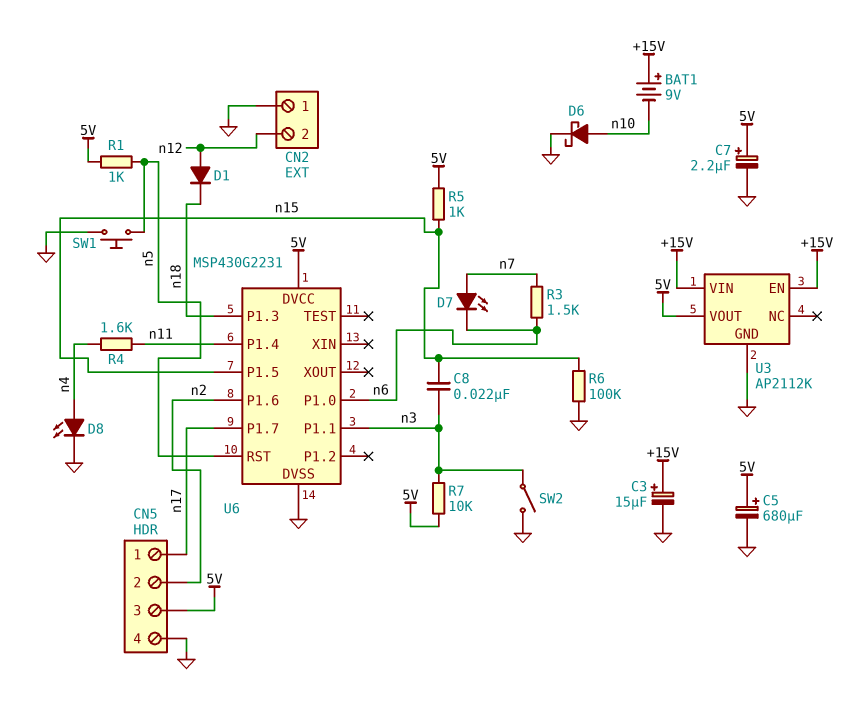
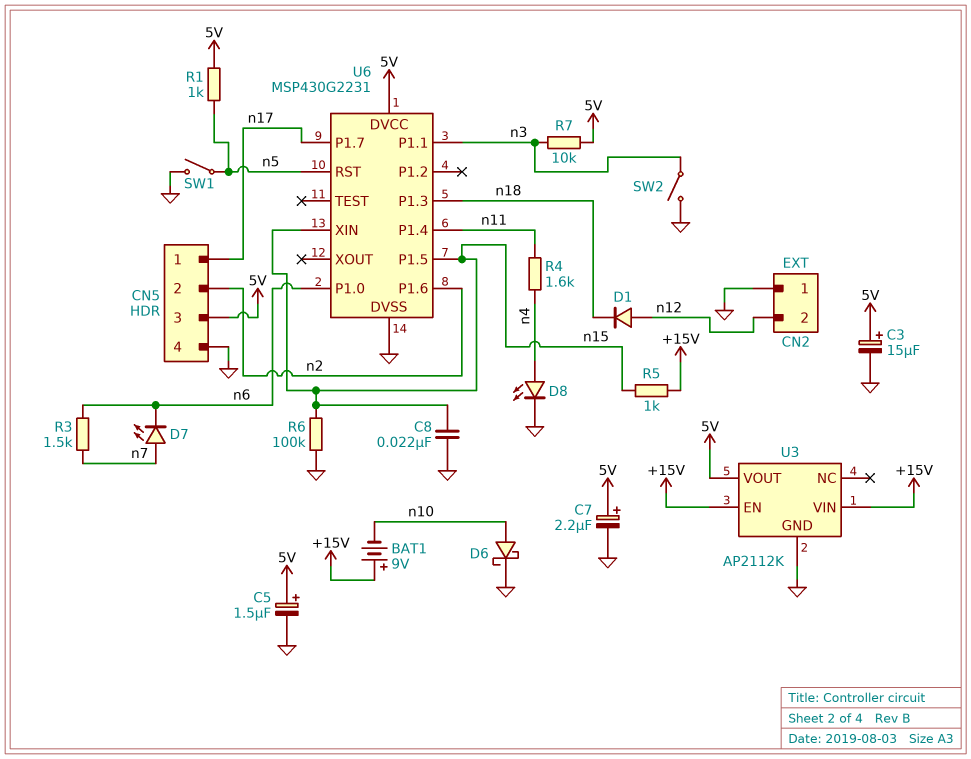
C3: 15uF (plus +15V, minus GND) -> 15uF (plus 5V, minus GND)
C5: 680uF (plus 5V, minus GND) -> 1.5uF (plus 5V, minus GND)
C8: 22nF (n3, n15) -> 22nF (GND, n15)
R5: 1k (5V, n15) -> 1k (+15V, n15)
SW1: button (GND, n5) -> switch (GND, n5)
U6 pin XIN: none -> n15

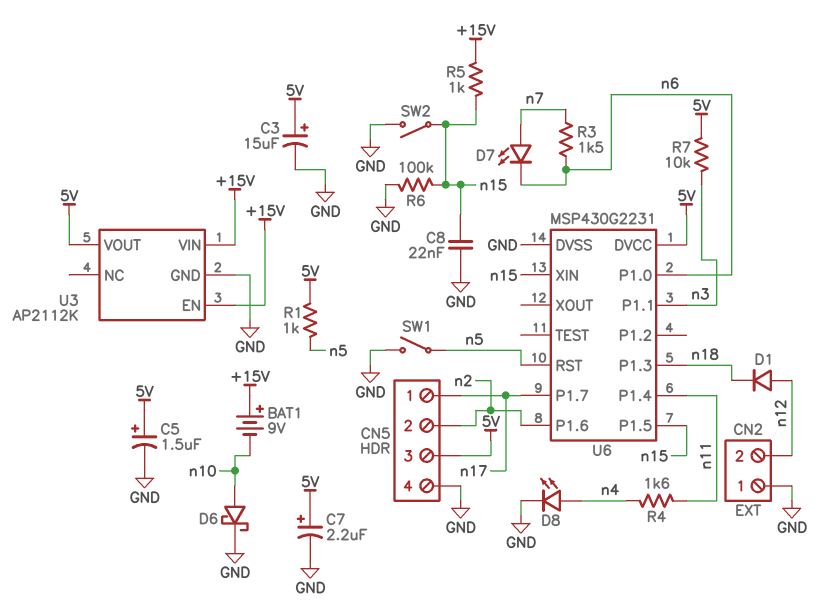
SW2: switch (GND, n3) -> switch (GND, n15)

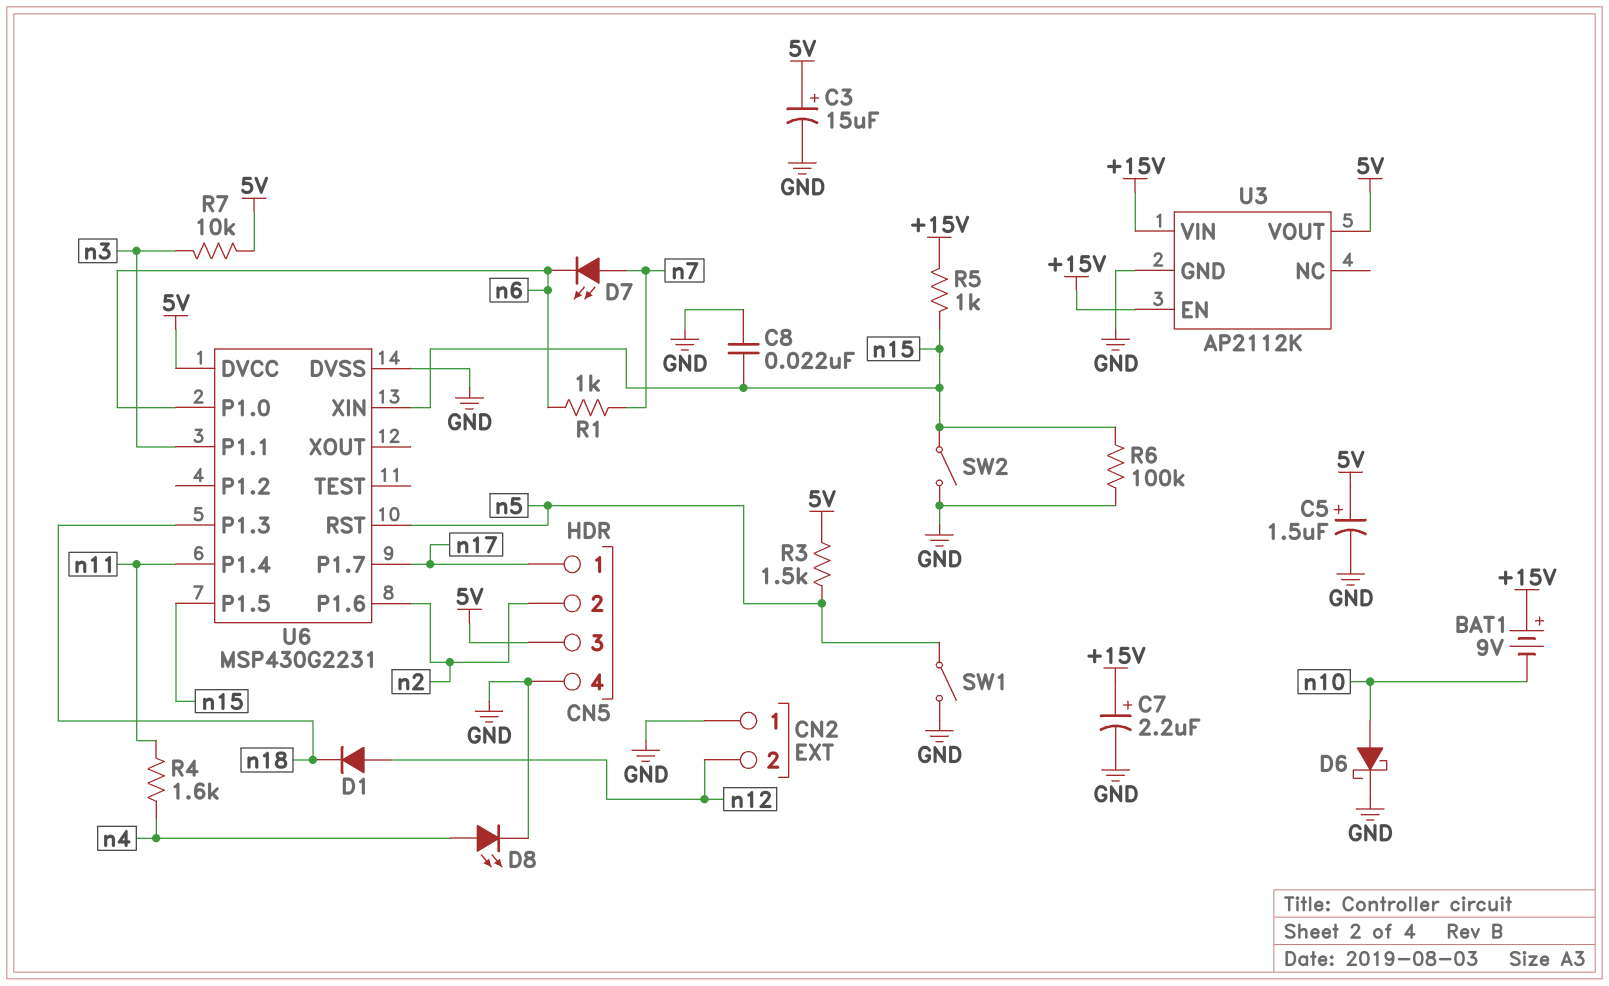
C7: 2.2uF (plus 5V, minus GND) -> 2.2uF (plus +15V, minus GND)
R1: 1k (5V, n5) -> 1k (n6, n7)
R3: 1.5k (n6, n7) -> 1.5k (5V, n5)

